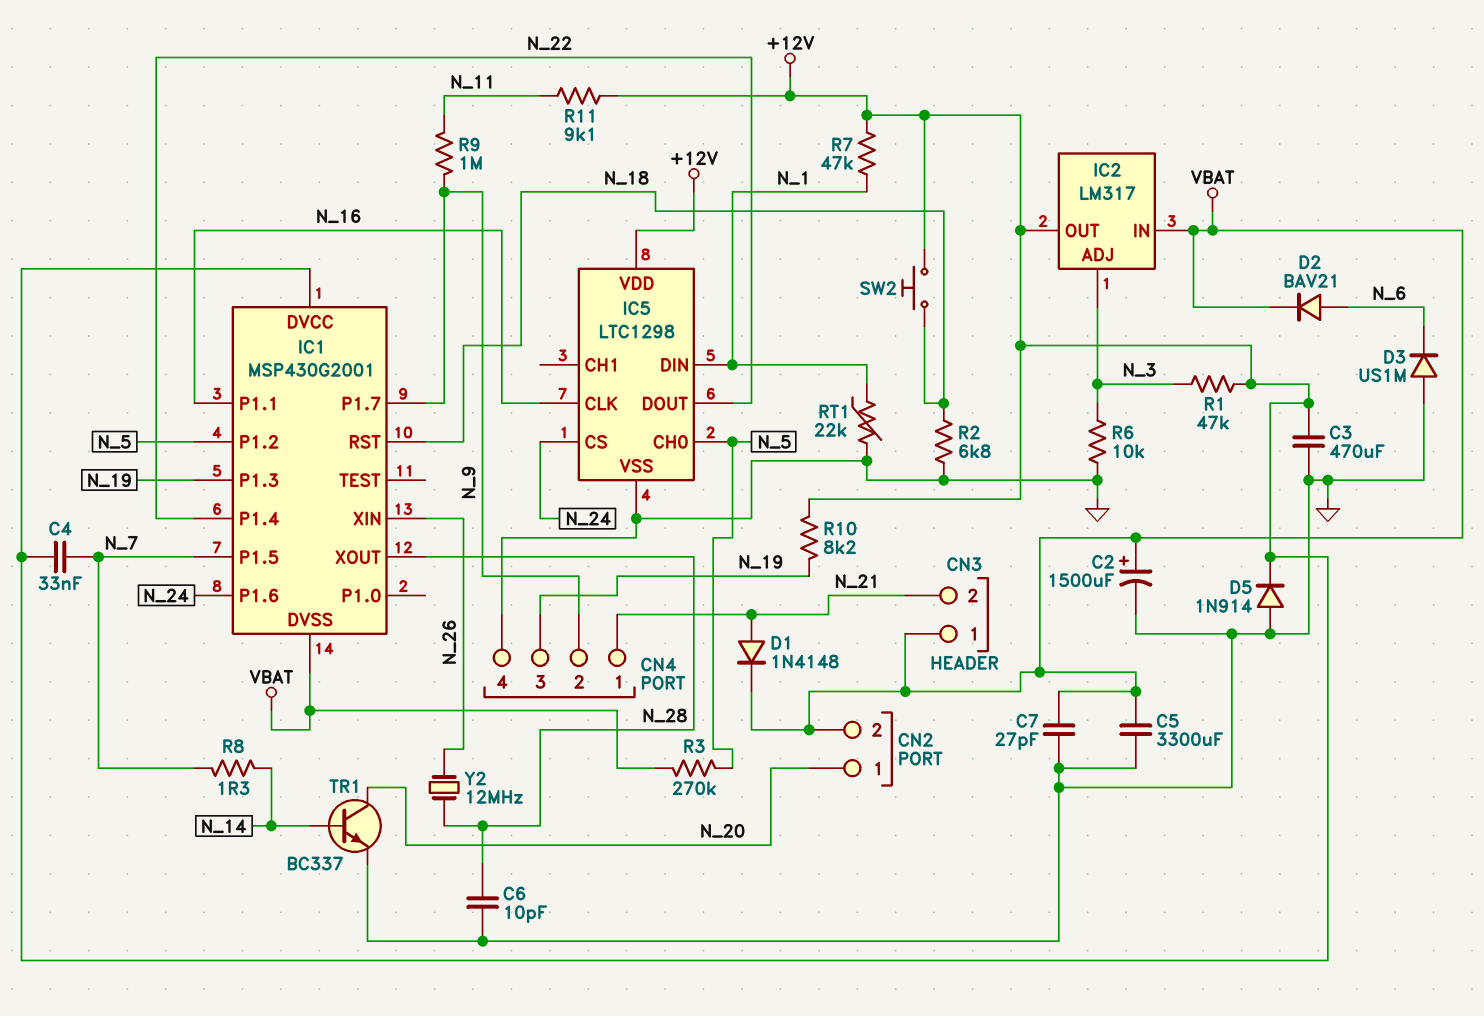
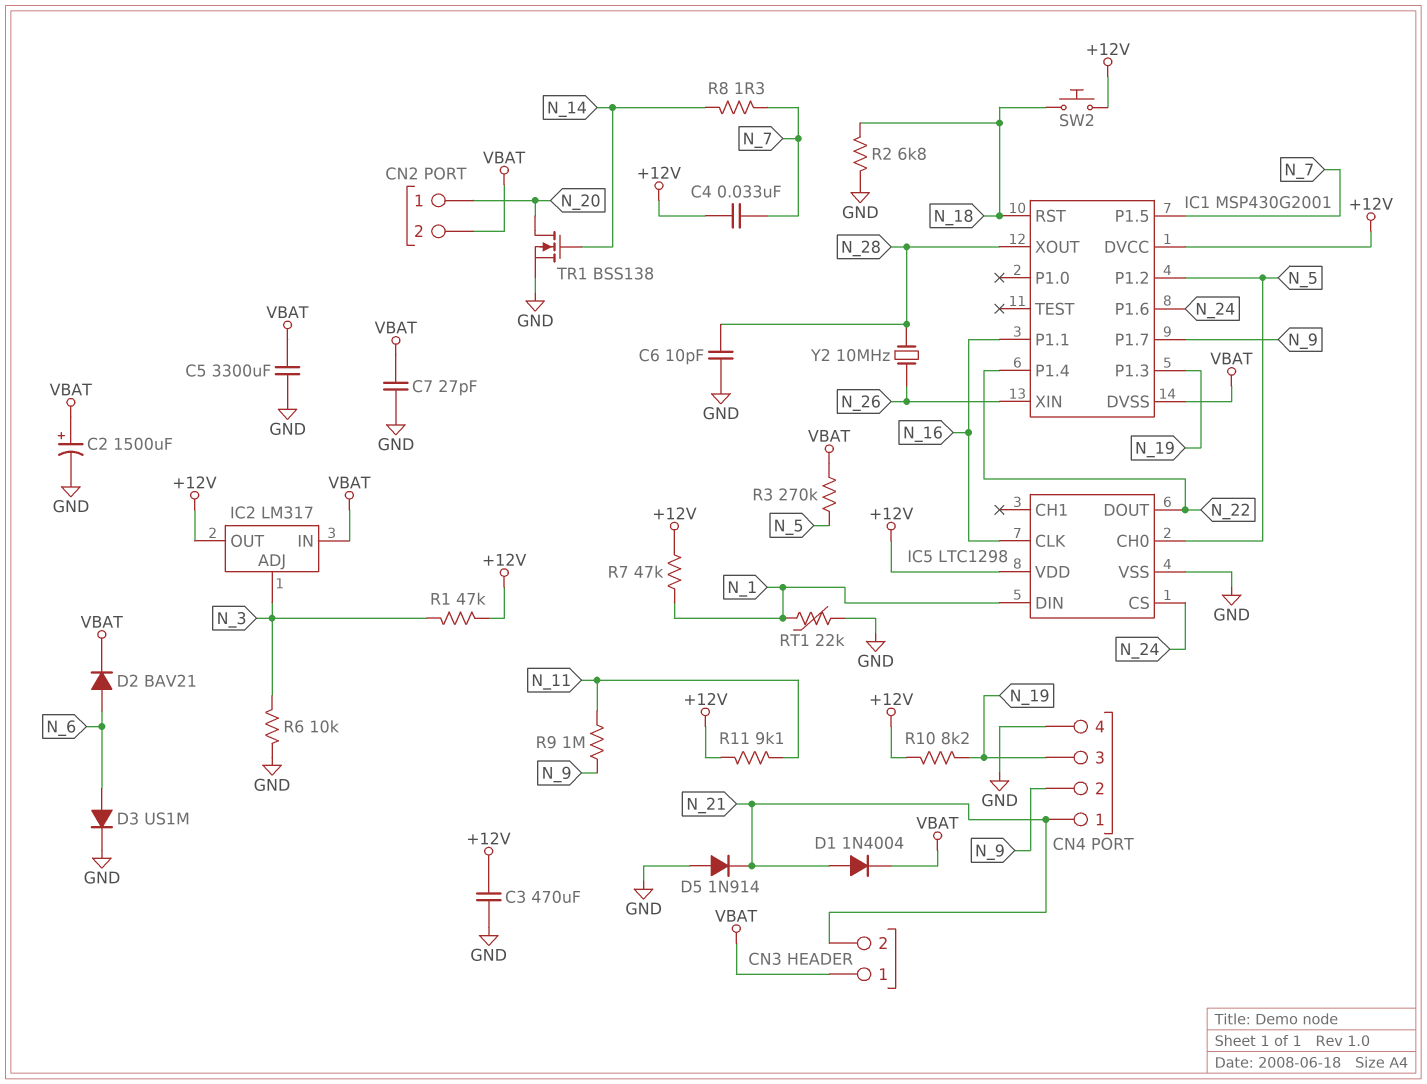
D1: diode 1N4148 (A N_21, K VBAT) -> diode 1N4004 (A N_21, K VBAT)
D3: diode US1M (A GND, K N_6) -> diode US1M (A N_6, K GND)
D5: diode 1N914 (A GND, K +12V) -> diode 1N914 (A GND, K N_21)
TR1: NPN BC337 (B N_14, C N_20, E GND) -> NMOS BSS138 (G N_14, D N_20, S GND)
Y2: 12MHz (N_26, N_28) -> 10MHz (N_26, N_28)

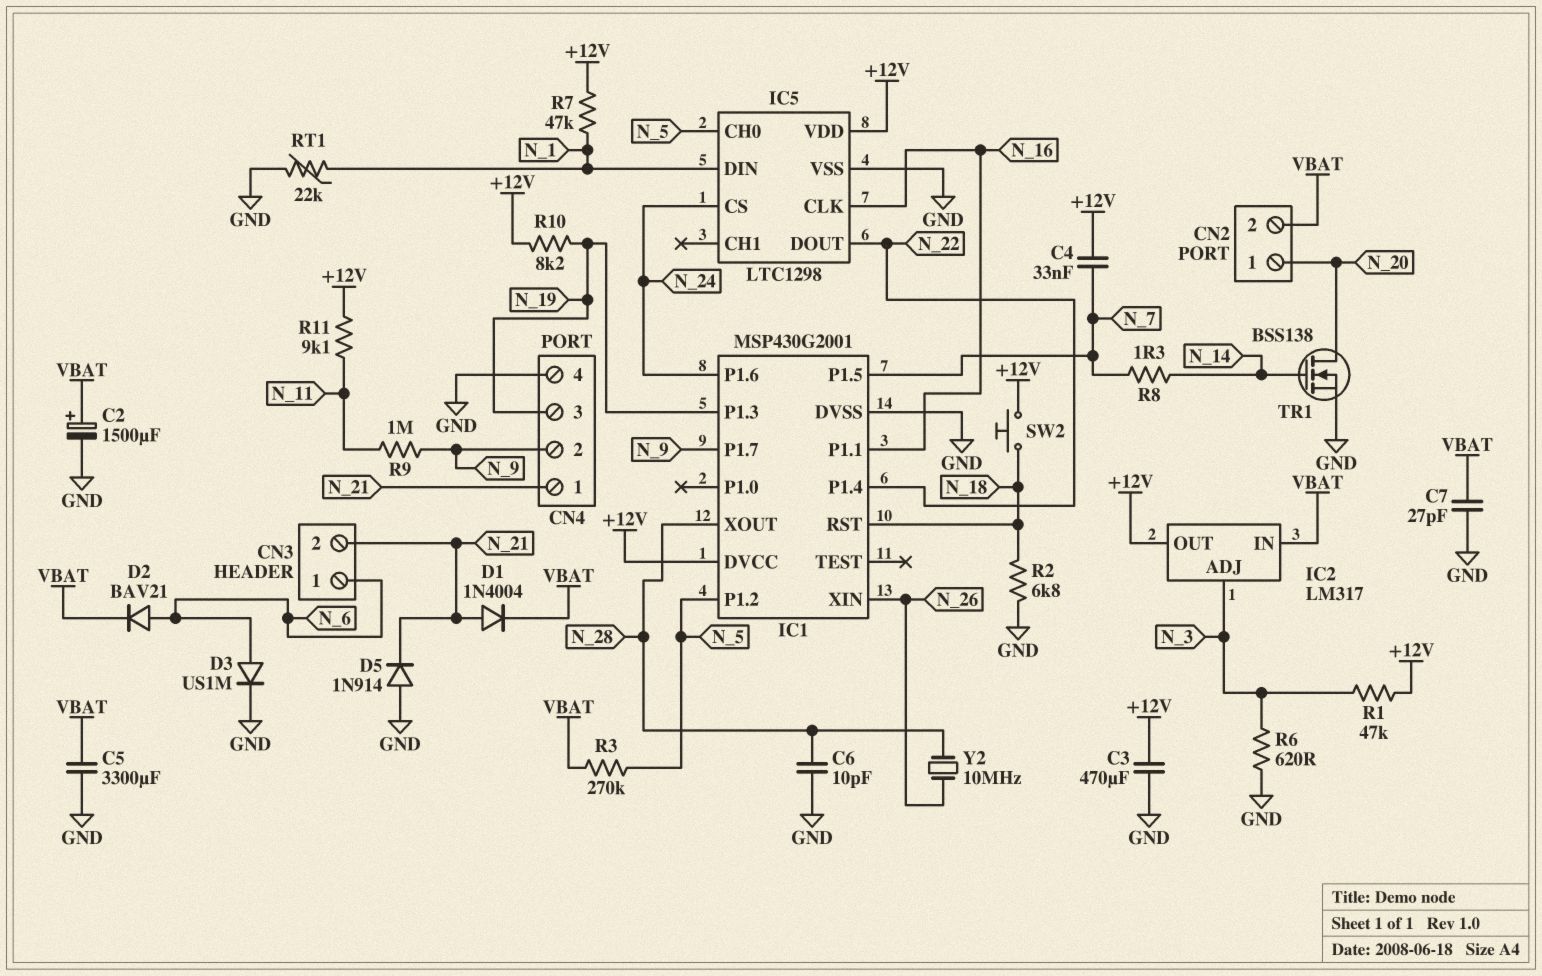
CN3 pin 1: VBAT -> N_6
IC1 pin DVSS: VBAT -> GND
R6: 10k (GND, N_3) -> 620 (GND, N_3)

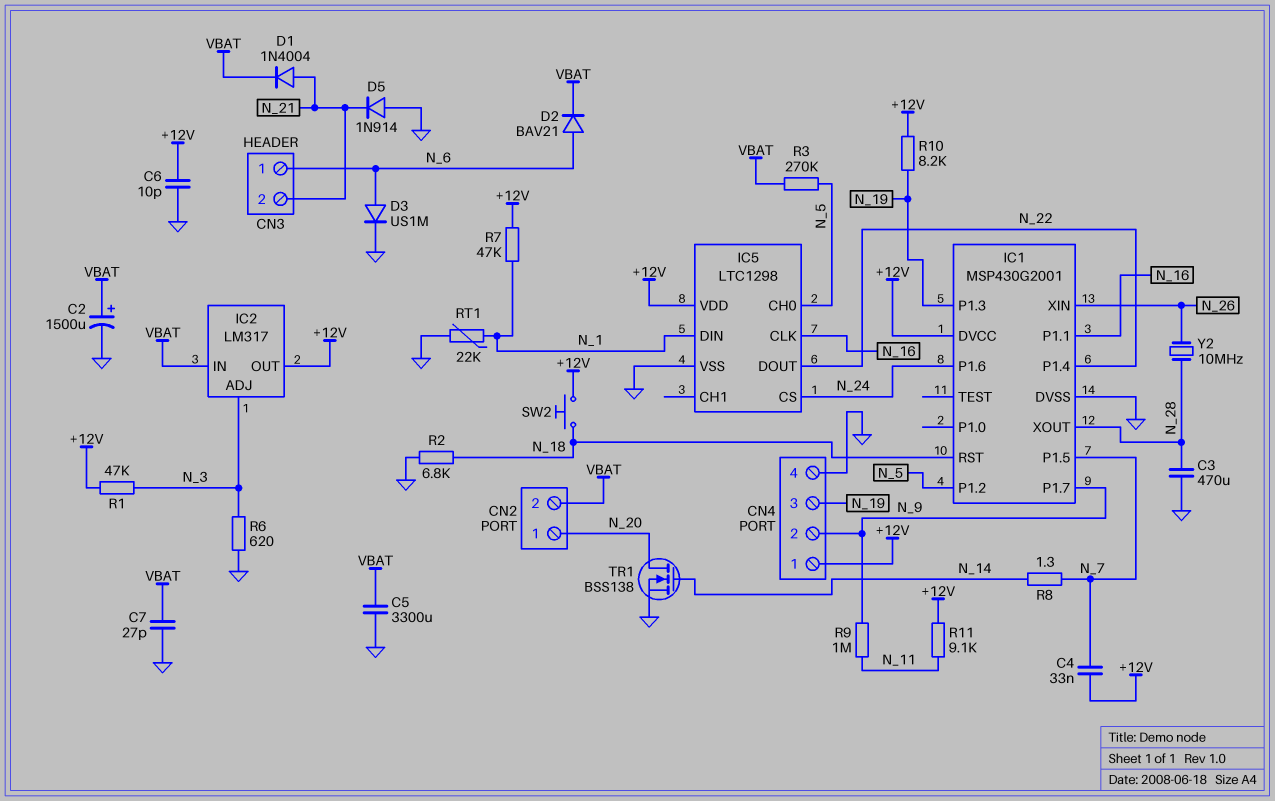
C3: 470uF (+12V, GND) -> 470uF (GND, N_28)
C6: 10pF (GND, N_28) -> 10pF (+12V, GND)
CN4 pin 1: N_21 -> +12V

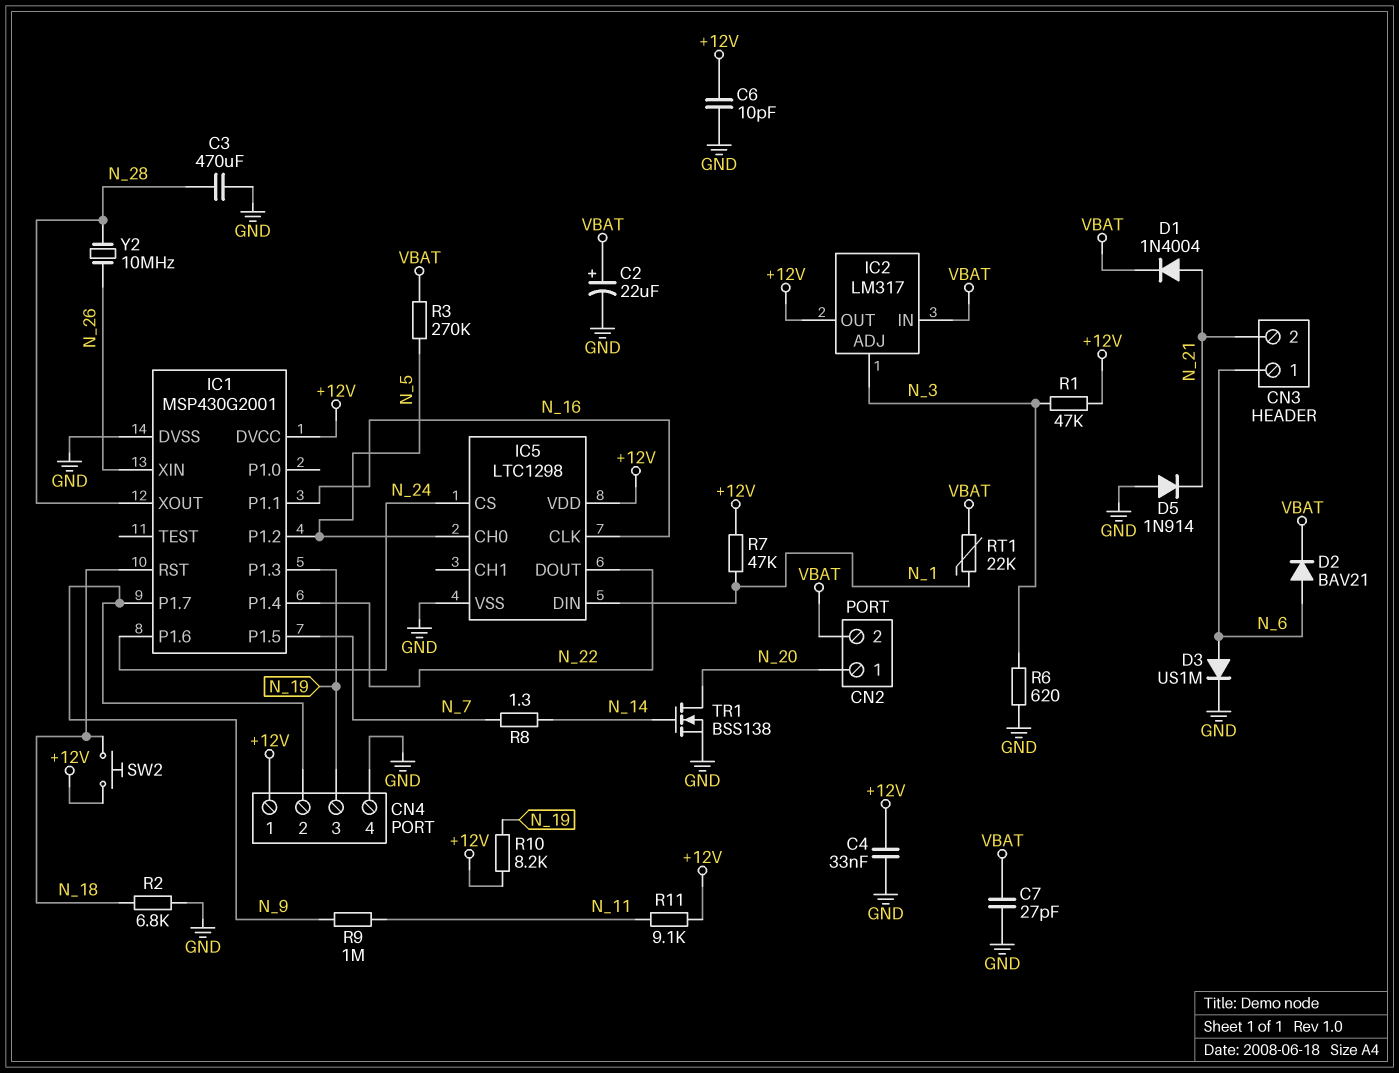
C2: 1500uF (plus VBAT, minus GND) -> 22uF (plus VBAT, minus GND)
C4: 33nF (+12V, N_7) -> 33nF (+12V, GND)
C5: 3300uF (GND, VBAT) -> none
RT1: 22k (GND, N_1) -> 22k (N_1, VBAT)

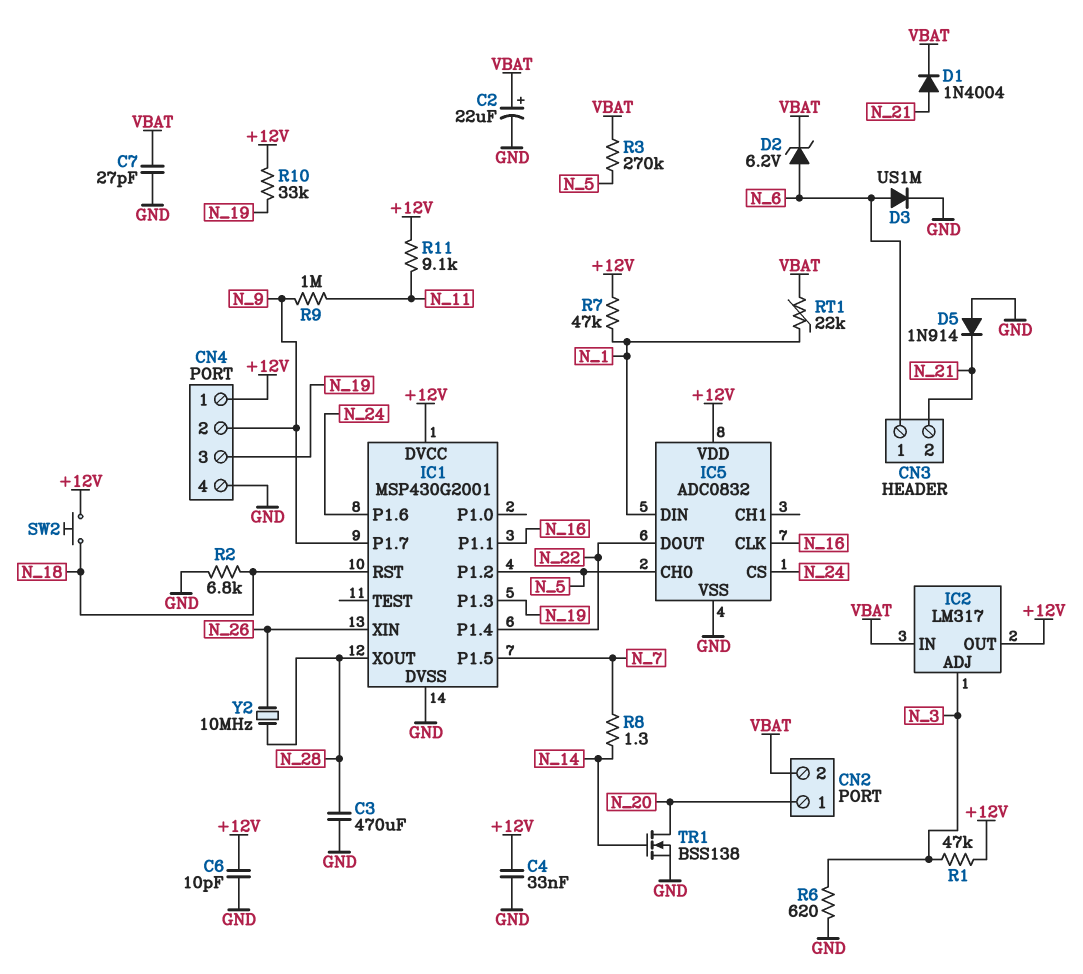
D2: diode BAV21 (A N_6, K VBAT) -> zener 6.2V (A N_6, K VBAT)
IC5: LTC1298 -> ADC0832
R10: 8.2k (+12V, N_19) -> 33k (+12V, N_19)

